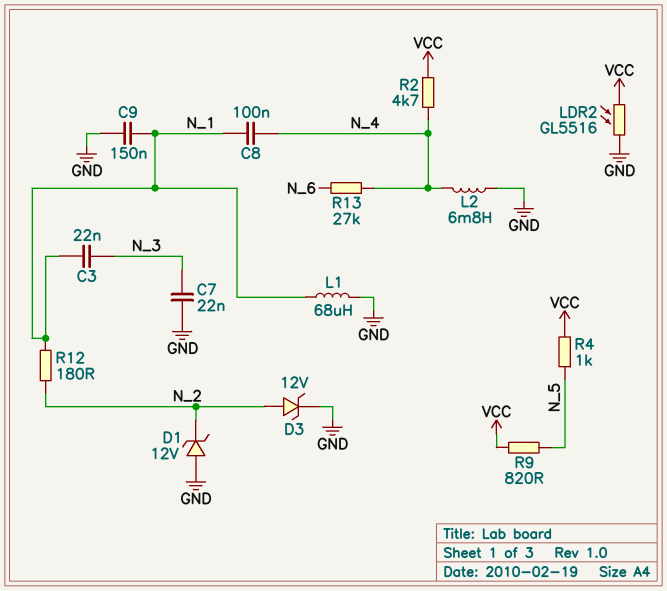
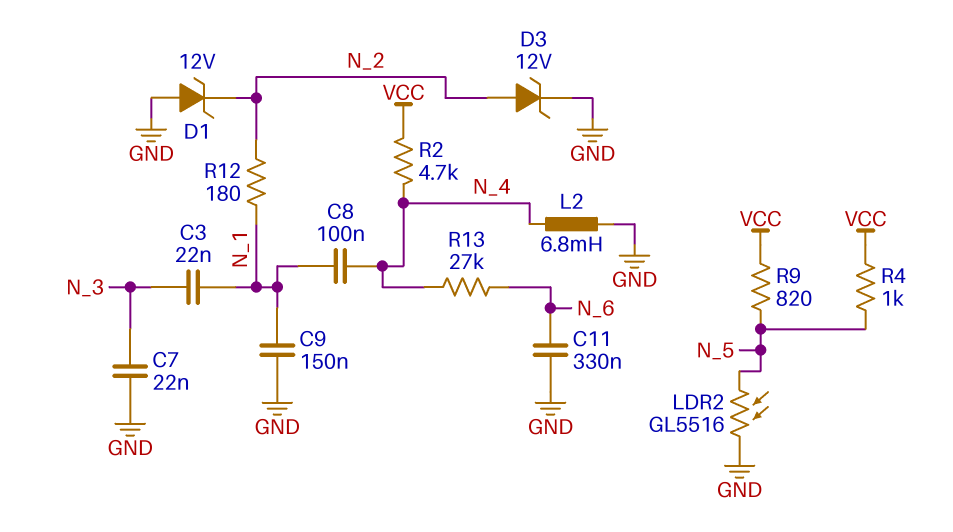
C11: none -> 330nF (GND, N_6)
L1: 68uH (GND, N_1) -> none
LDR2: GL5516 (GND, VCC) -> GL5516 (GND, N_5)

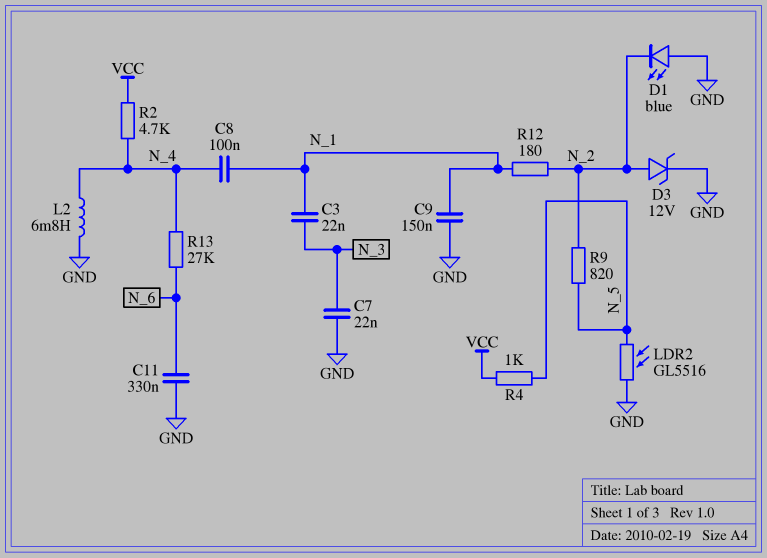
D1: zener 12V (A GND, K N_2) -> LED blue (A GND, K N_2)
R9: 820 (N_5, VCC) -> 820 (N_2, N_5)

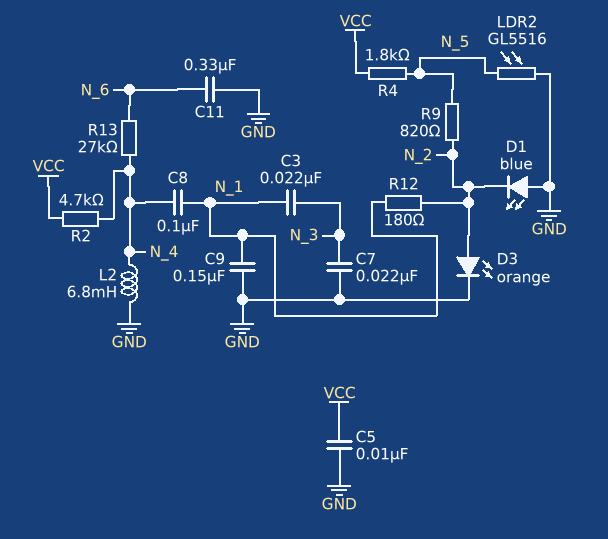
C5: none -> 10nF (GND, VCC)
D3: zener 12V (A N_2, K GND) -> LED orange (A N_2, K GND)
R4: 1k (N_5, VCC) -> 1.8k (N_5, VCC)

